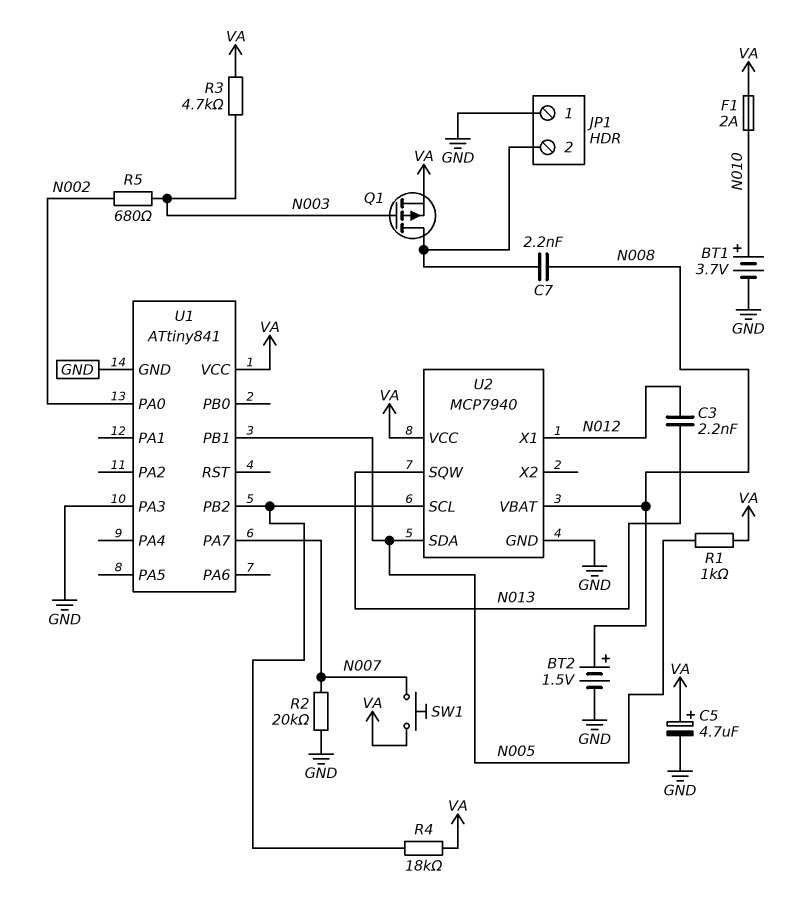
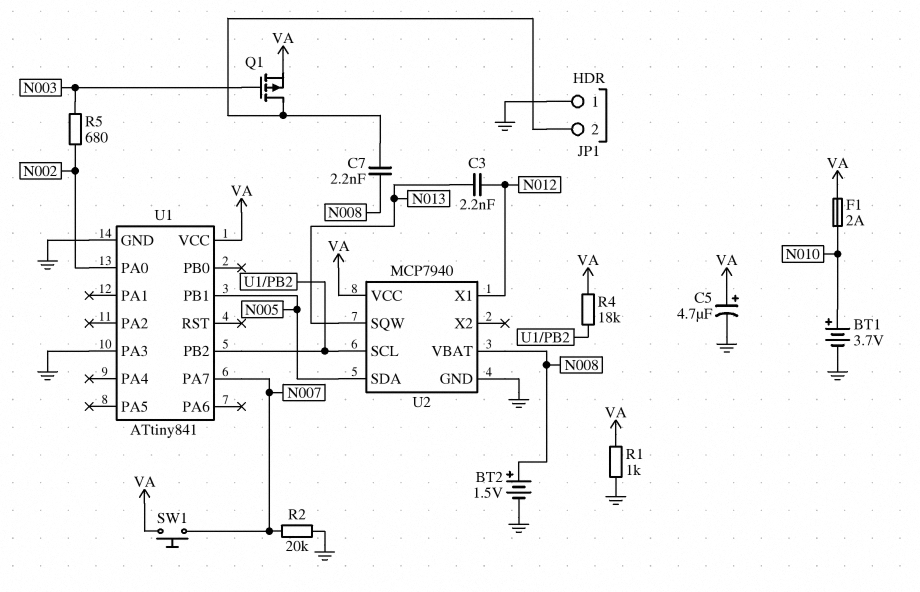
R1: 1k (N005, VA) -> 1k (GND, VA)
R3: 4.7k (N003, VA) -> none

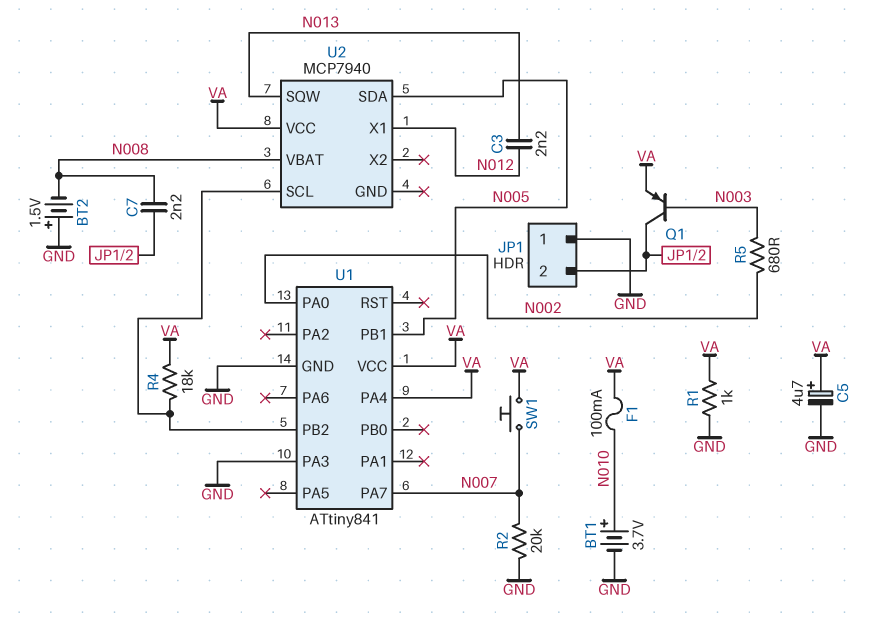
BT2: 1.5V (plus N008, minus GND) -> 1.5V (plus GND, minus N008)
F1: 2A (N010, VA) -> 100mA (N010, VA)
Q1: PMOS (G N003, D JP1/2, S VA) -> PNP (B N003, C JP1/2, E VA)
U1 pin PA4: none -> VA
U2 pin GND: GND -> none

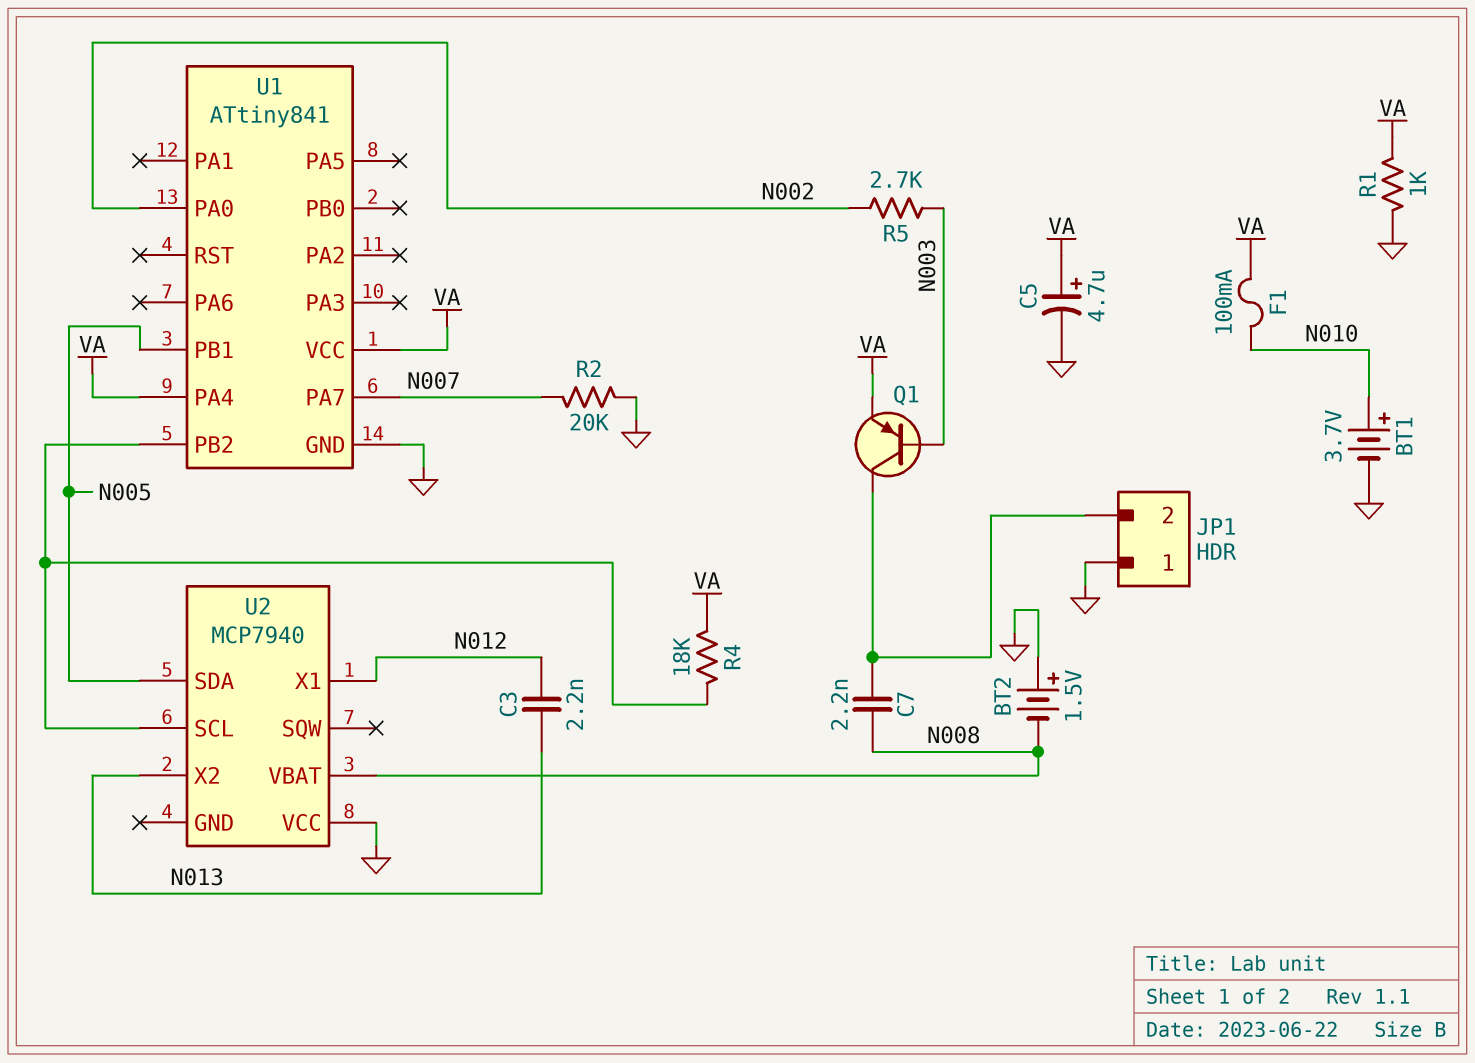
R5: 680 (N002, N003) -> 2.7k (N002, N003)
SW1: button (N007, VA) -> none
U1 pin PA3: GND -> none
U2 pin SQW: N013 -> none
U2 pin VCC: VA -> GND
U2 pin X2: none -> N013

